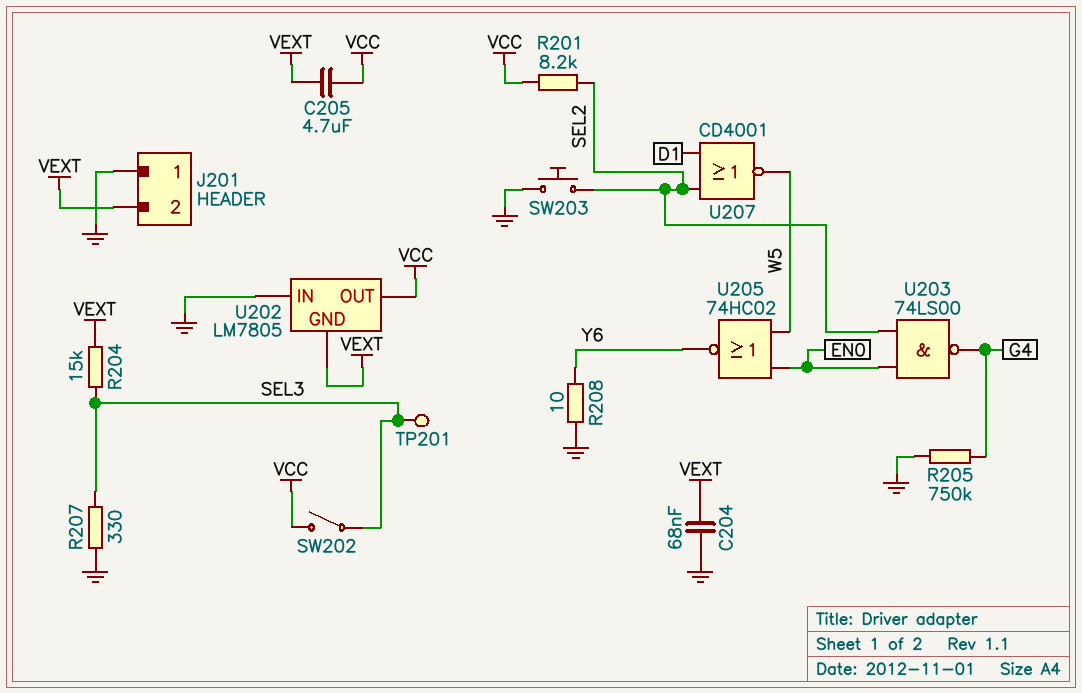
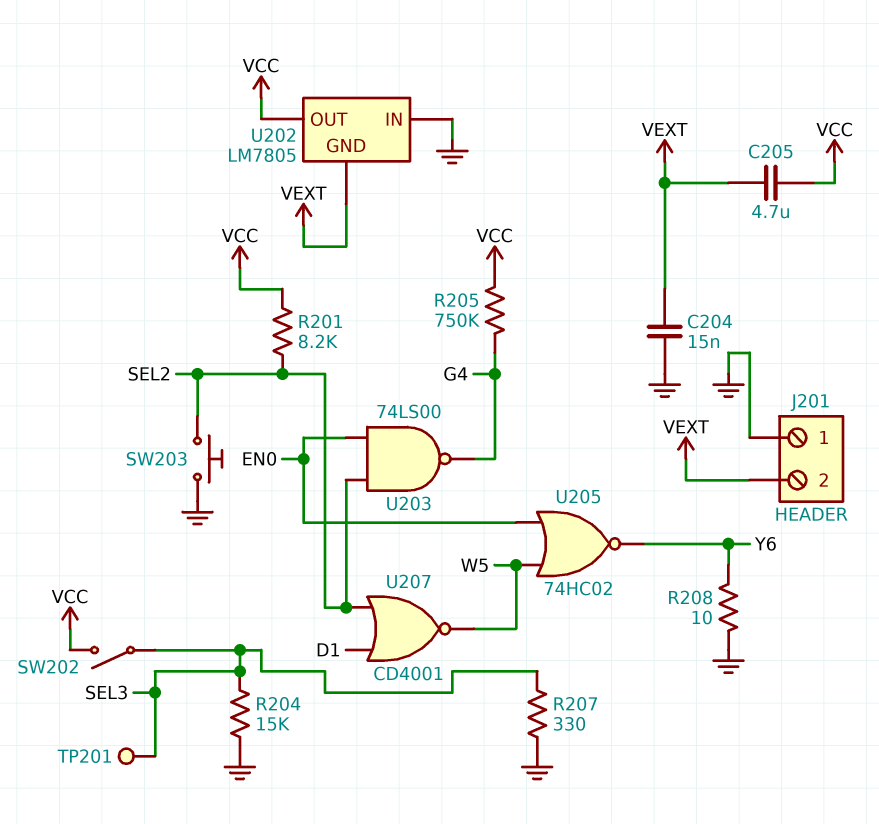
C204: 68nF (GND, VEXT) -> 15nF (GND, VEXT)
R204: 15k (SEL3, VEXT) -> 15k (GND, SEL3)
R205: 750k (G4, GND) -> 750k (G4, VCC)

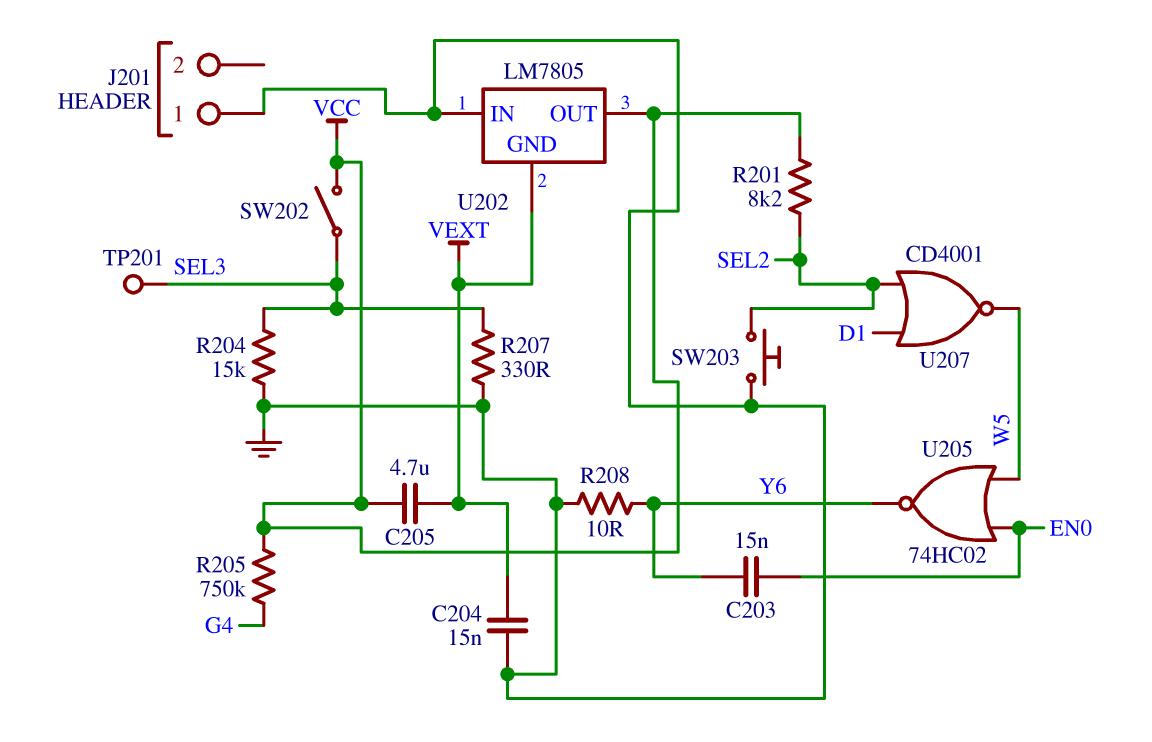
C203: none -> 15nF (EN0, Y6)
J201 pin 2: VEXT -> none
U203: NAND 74LS00 (in EN0, in SEL2, out G4) -> none

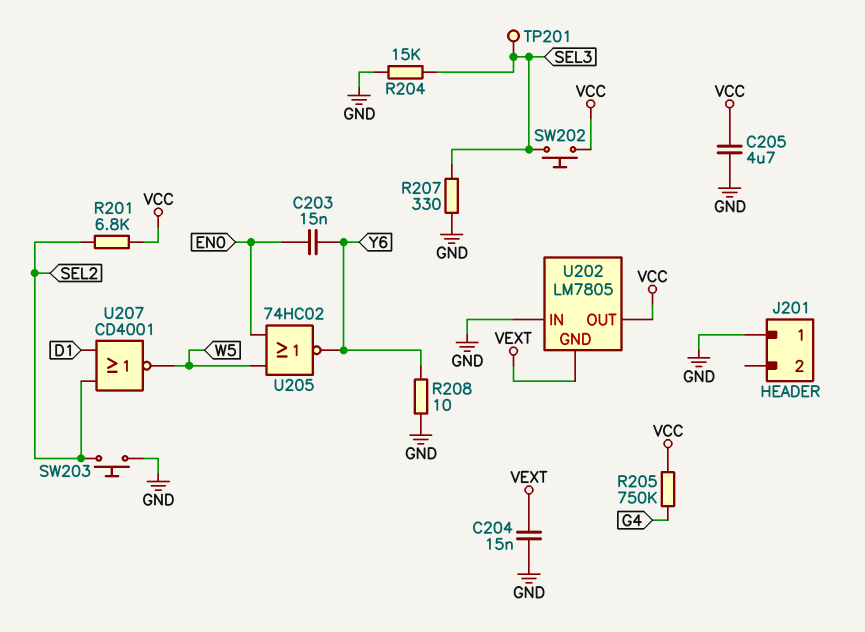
C205: 4.7uF (VCC, VEXT) -> 4.7uF (GND, VCC)
R201: 8.2k (SEL2, VCC) -> 6.8k (SEL2, VCC)
SW202: switch (SEL3, VCC) -> button (SEL3, VCC)

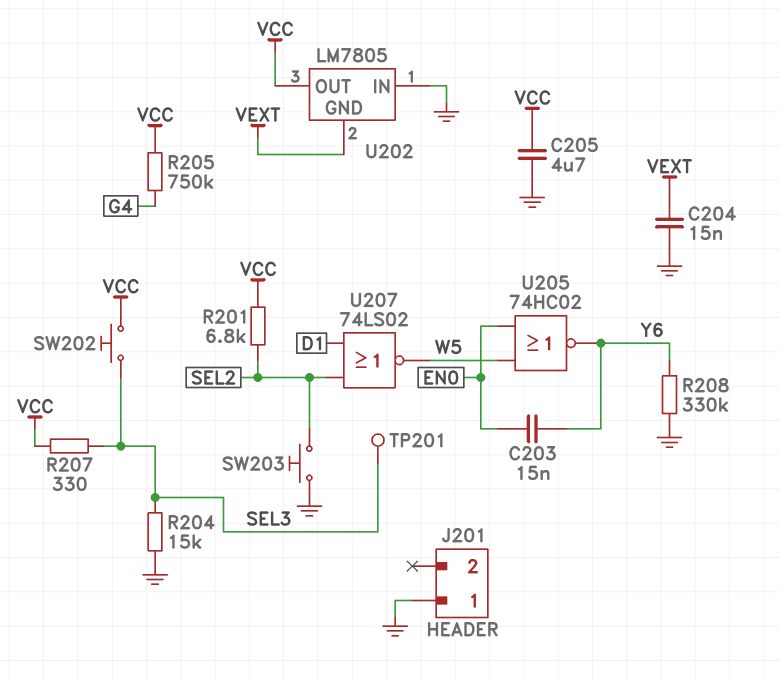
R207: 330 (GND, SEL3) -> 330 (SEL3, VCC)
R208: 10 (GND, Y6) -> 330k (GND, Y6)
U207: NOR CD4001 (in D1, in SEL2, out W5) -> NOR 74LS02 (in D1, in SEL2, out W5)

